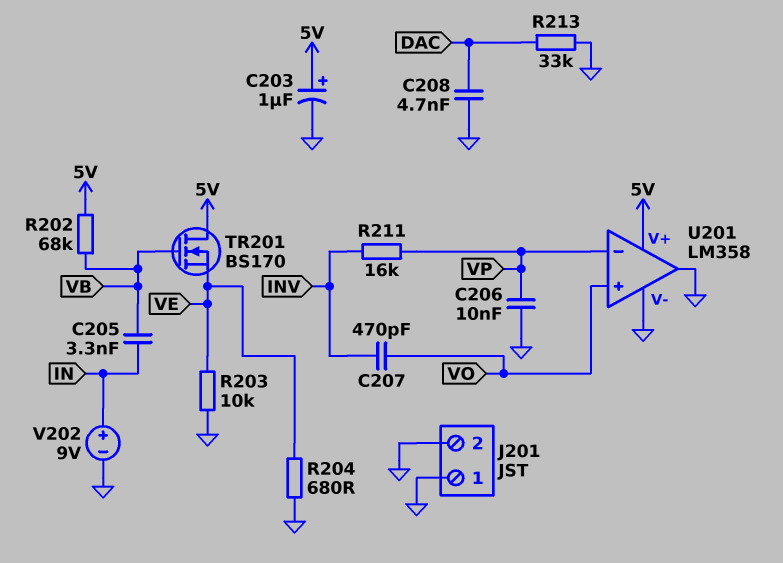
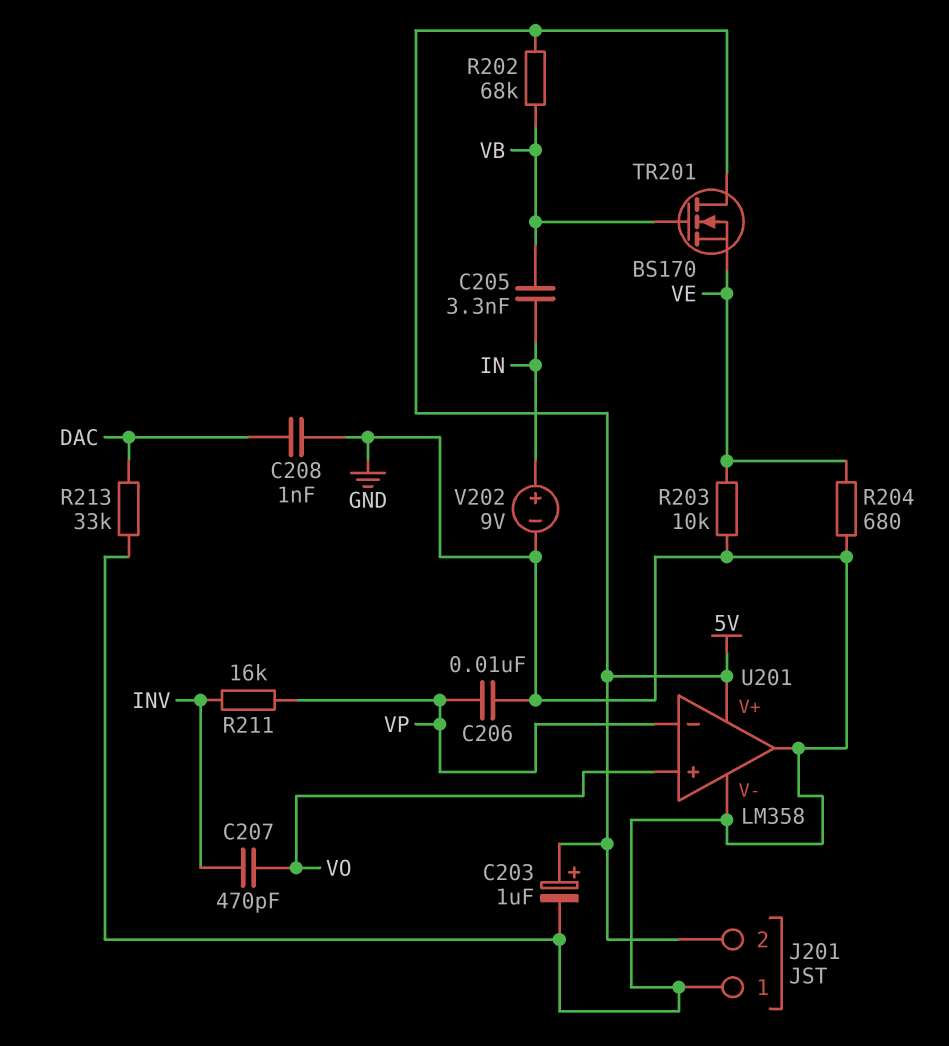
C208: 4.7nF (DAC, GND) -> 1nF (DAC, GND)
J201 pin 2: GND -> 5V

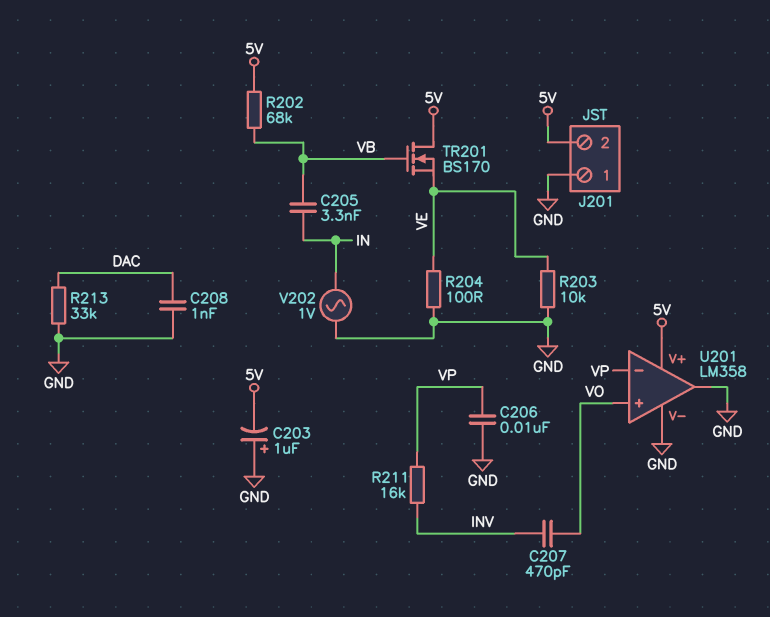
C203: 1uF (plus 5V, minus GND) -> 1uF (plus GND, minus 5V)
R204: 680 (GND, VE) -> 100 (GND, VE)
V202: 9V (plus IN, minus GND) -> AC 1V (GND, IN)

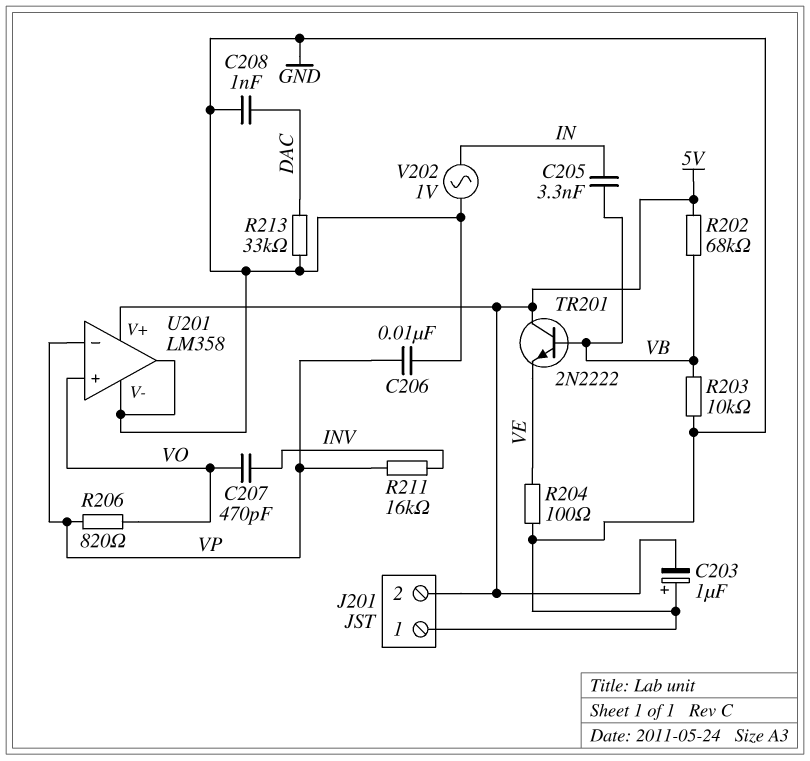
R203: 10k (GND, VE) -> 10k (GND, VB)
R206: none -> 820 (VO, VP)
TR201: NMOS BS170 (G VB, D 5V, S VE) -> NPN 2N2222 (B VB, C 5V, E VE)

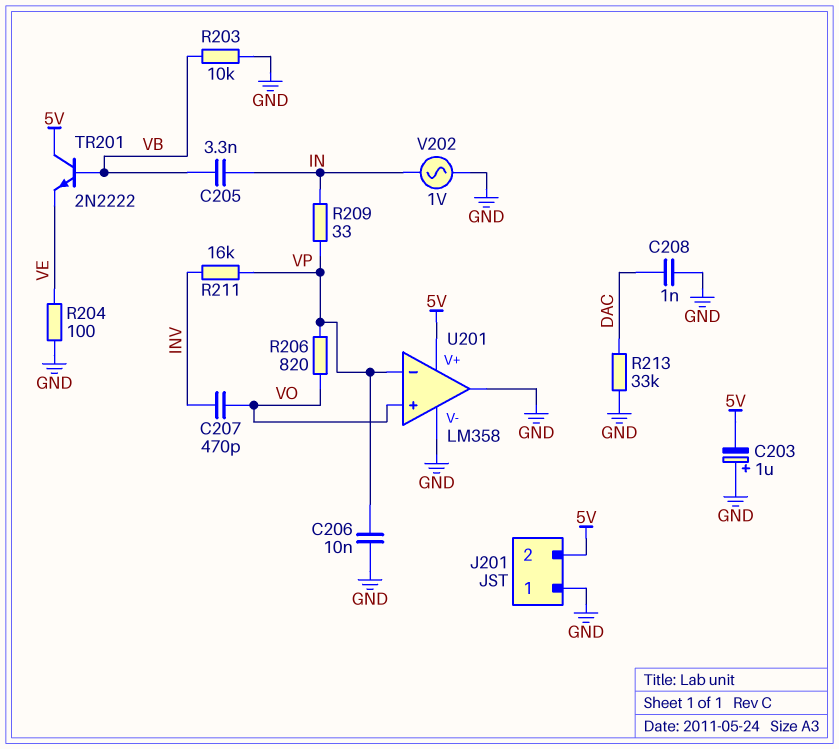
R202: 68k (5V, VB) -> none
R209: none -> 33 (IN, VP)

